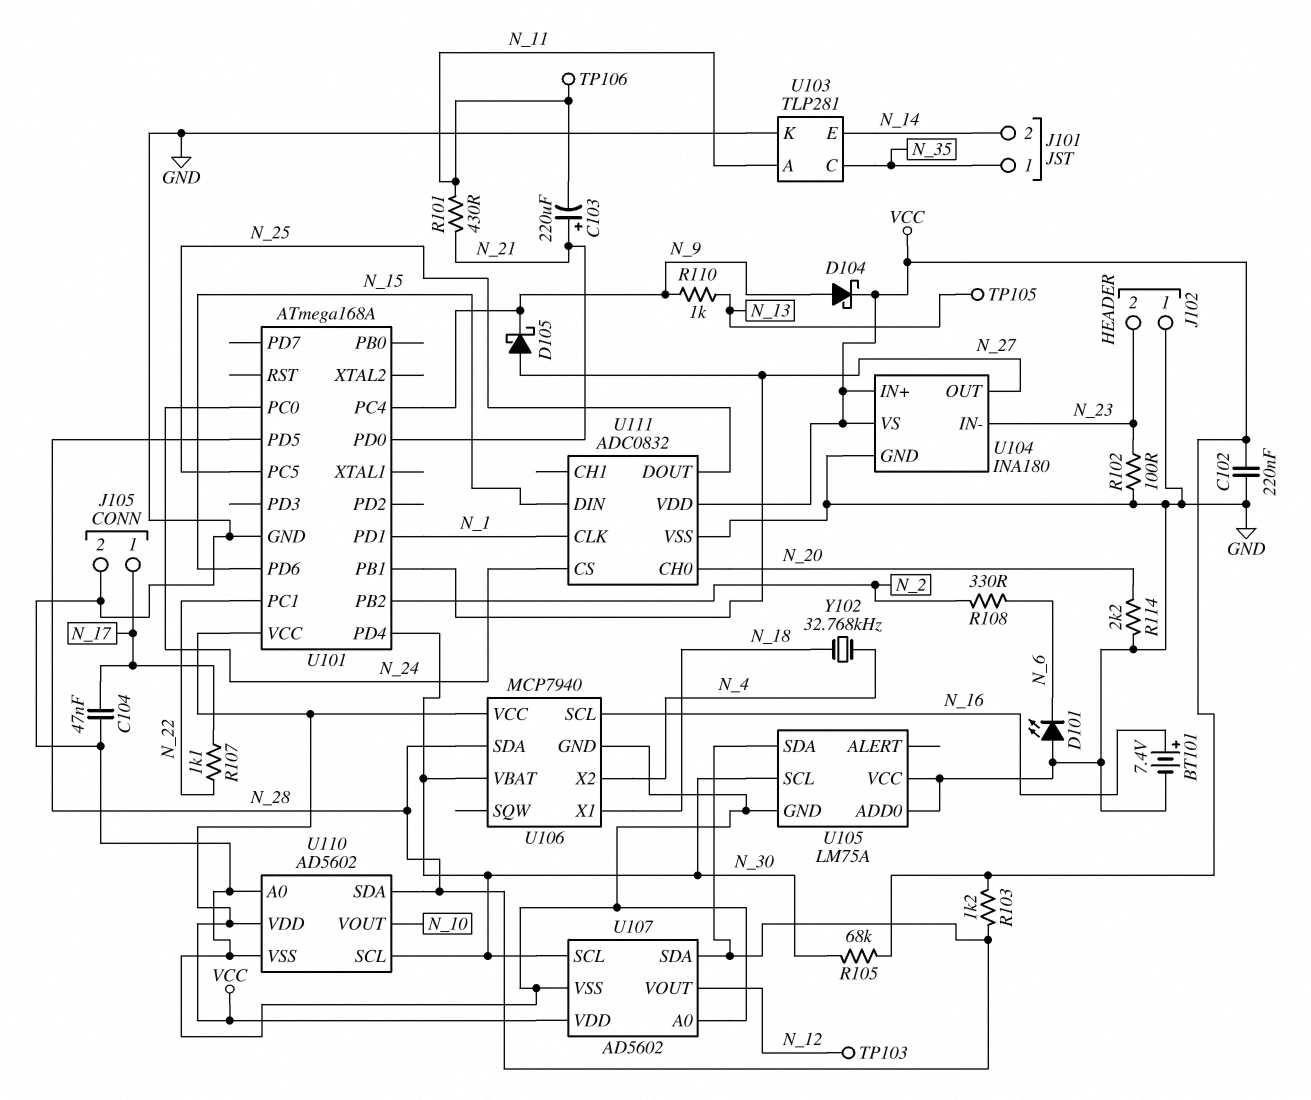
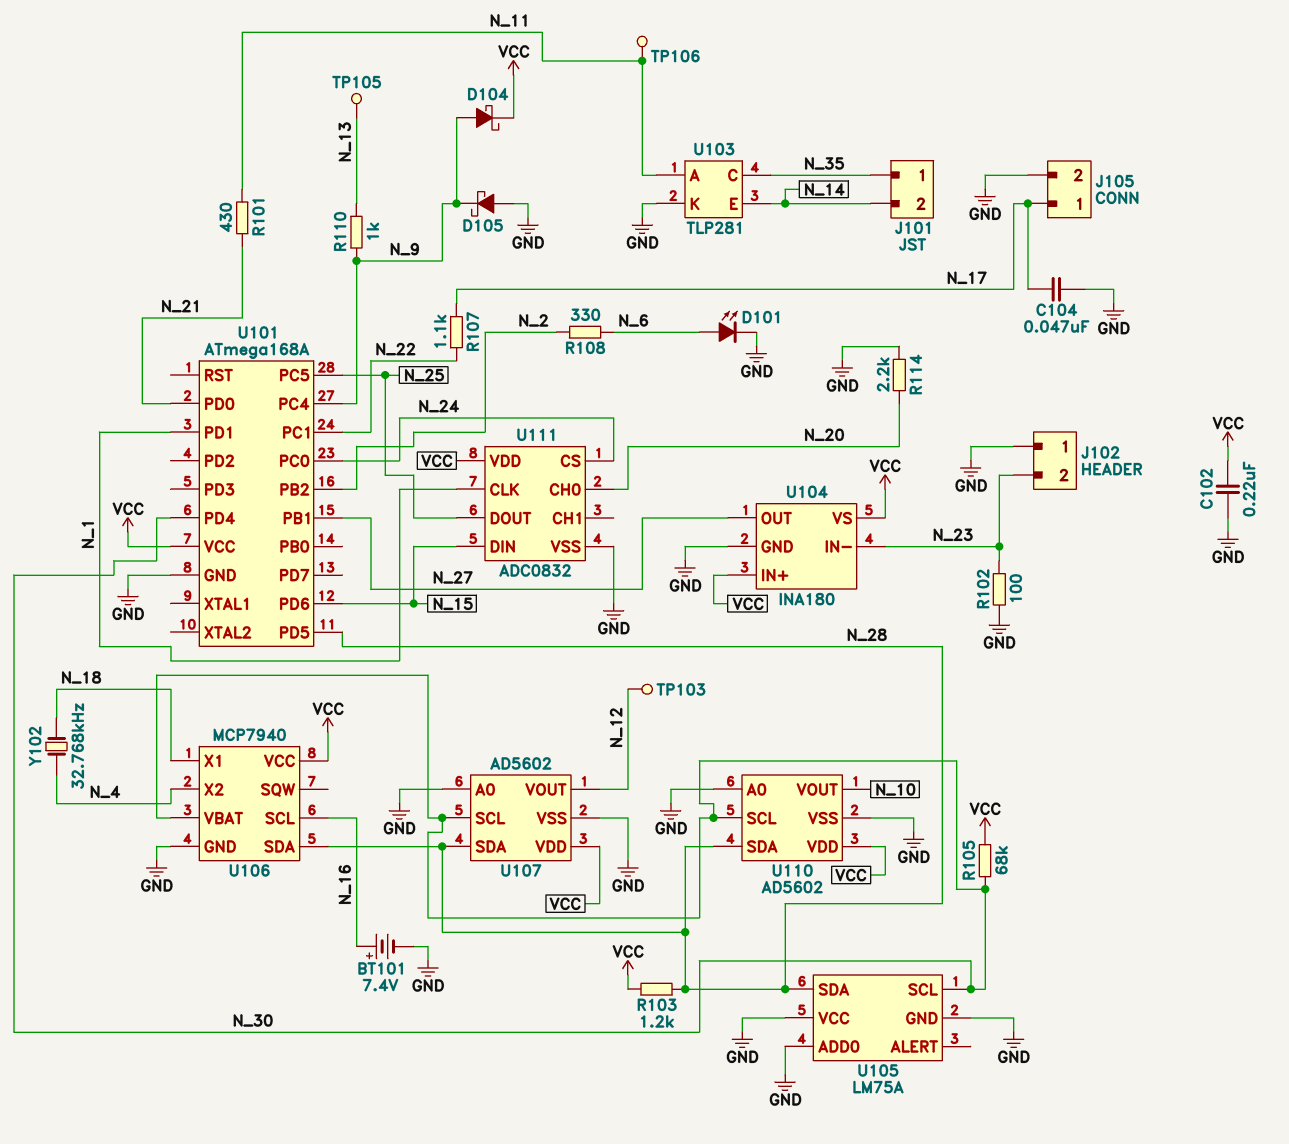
C103: 220uF (plus N_21, minus N_11) -> none
D101: LED (A GND, K N_6) -> LED (A N_6, K GND)
D105: schottky (A N_27, K N_9) -> schottky (A GND, K N_9)

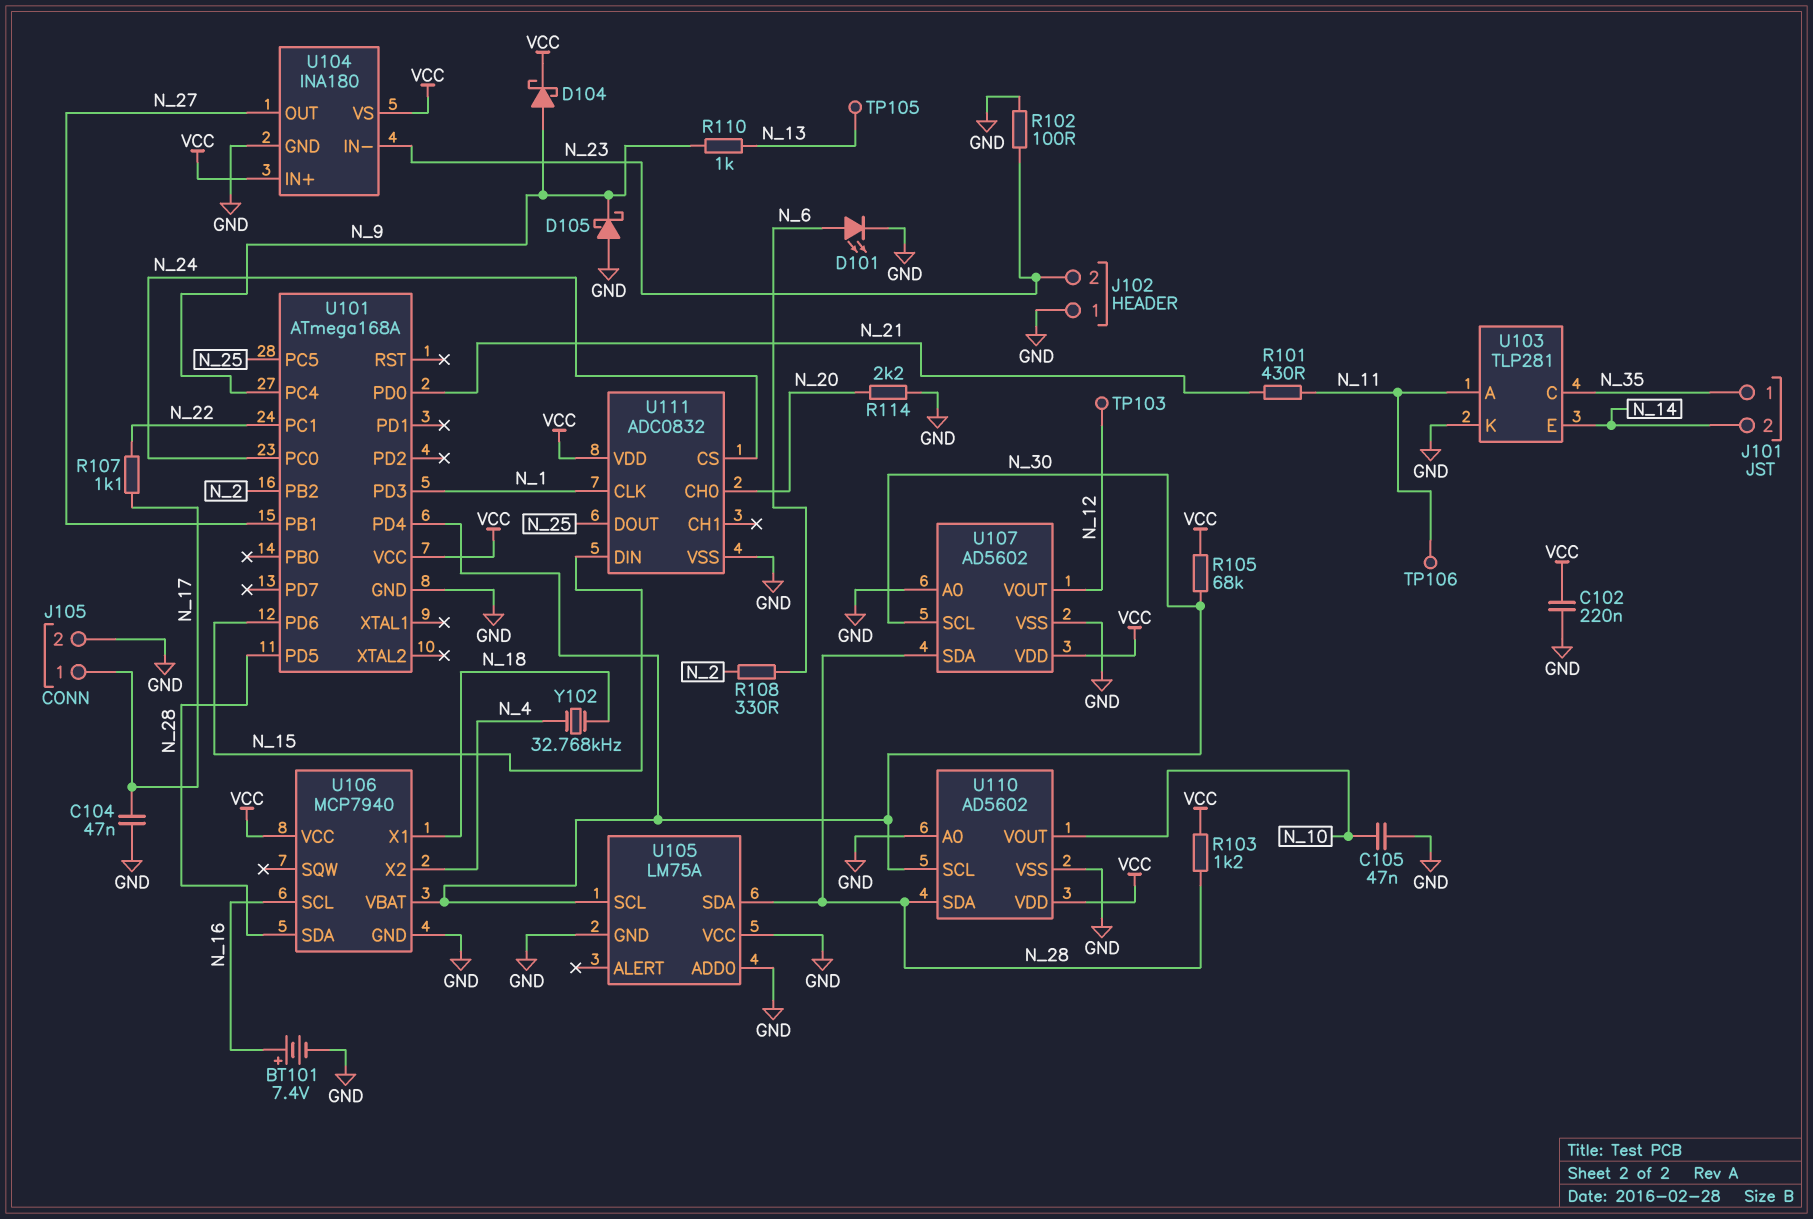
C105: none -> 47nF (GND, N_10)
U101 pin PD1: N_1 -> none
U101 pin PD3: none -> N_1

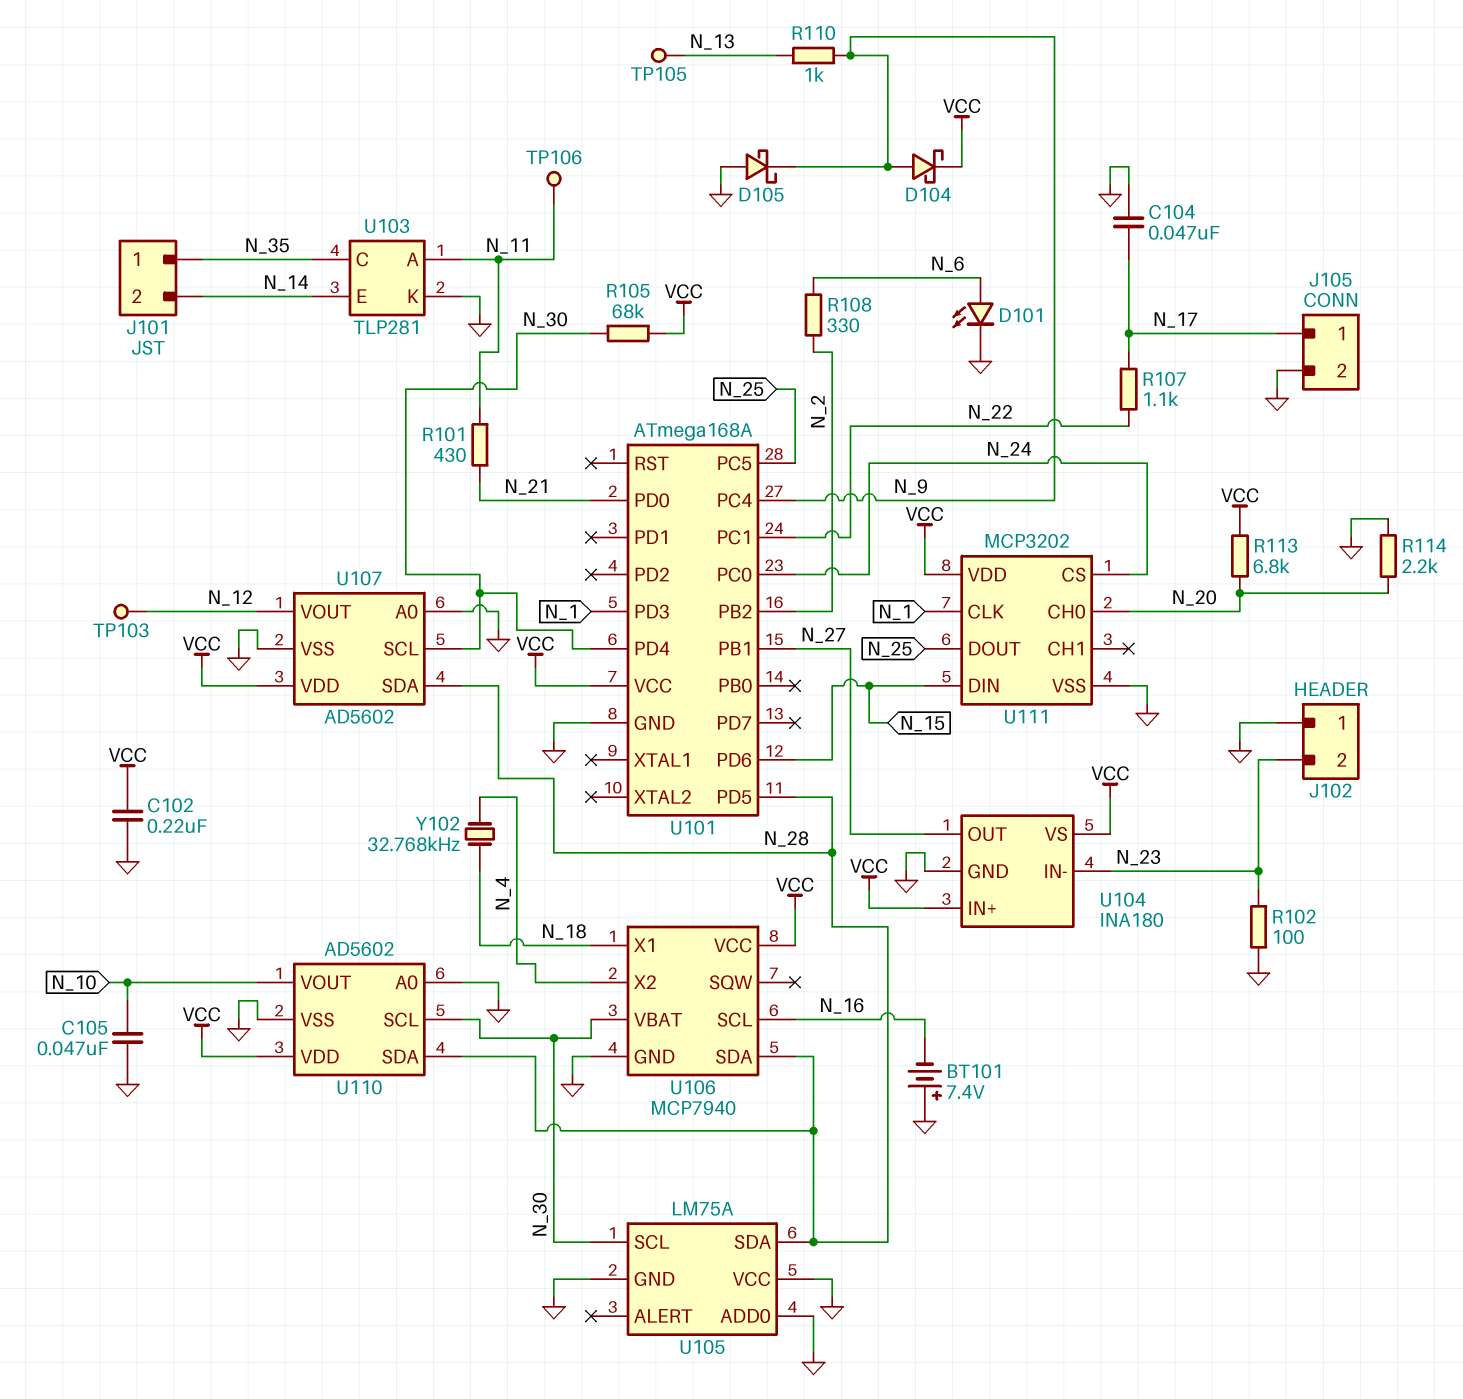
BT101: 7.4V (plus N_16, minus GND) -> 7.4V (plus GND, minus N_16)
R103: 1.2k (N_28, VCC) -> none
R113: none -> 6.8k (N_20, VCC)
U111: ADC0832 -> MCP3202

